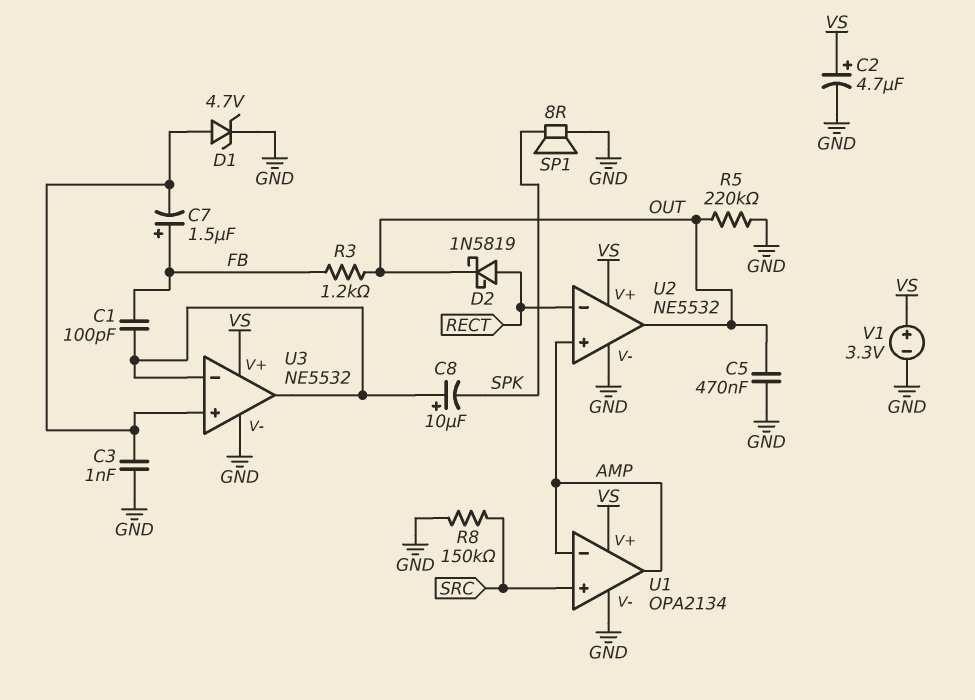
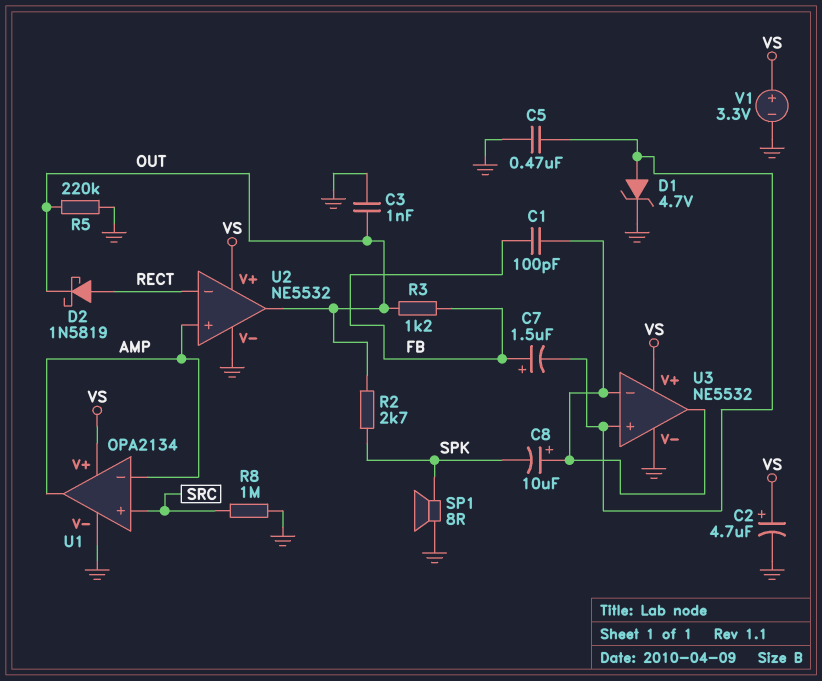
C3: 1nF (GND, U3/in+) -> 1nF (GND, OUT)
C5: 470nF (GND, OUT) -> 470nF (GND, U3/in+)
R2: none -> 2.7k (OUT, SPK)
R8: 150k (GND, SRC) -> 1M (GND, SRC)

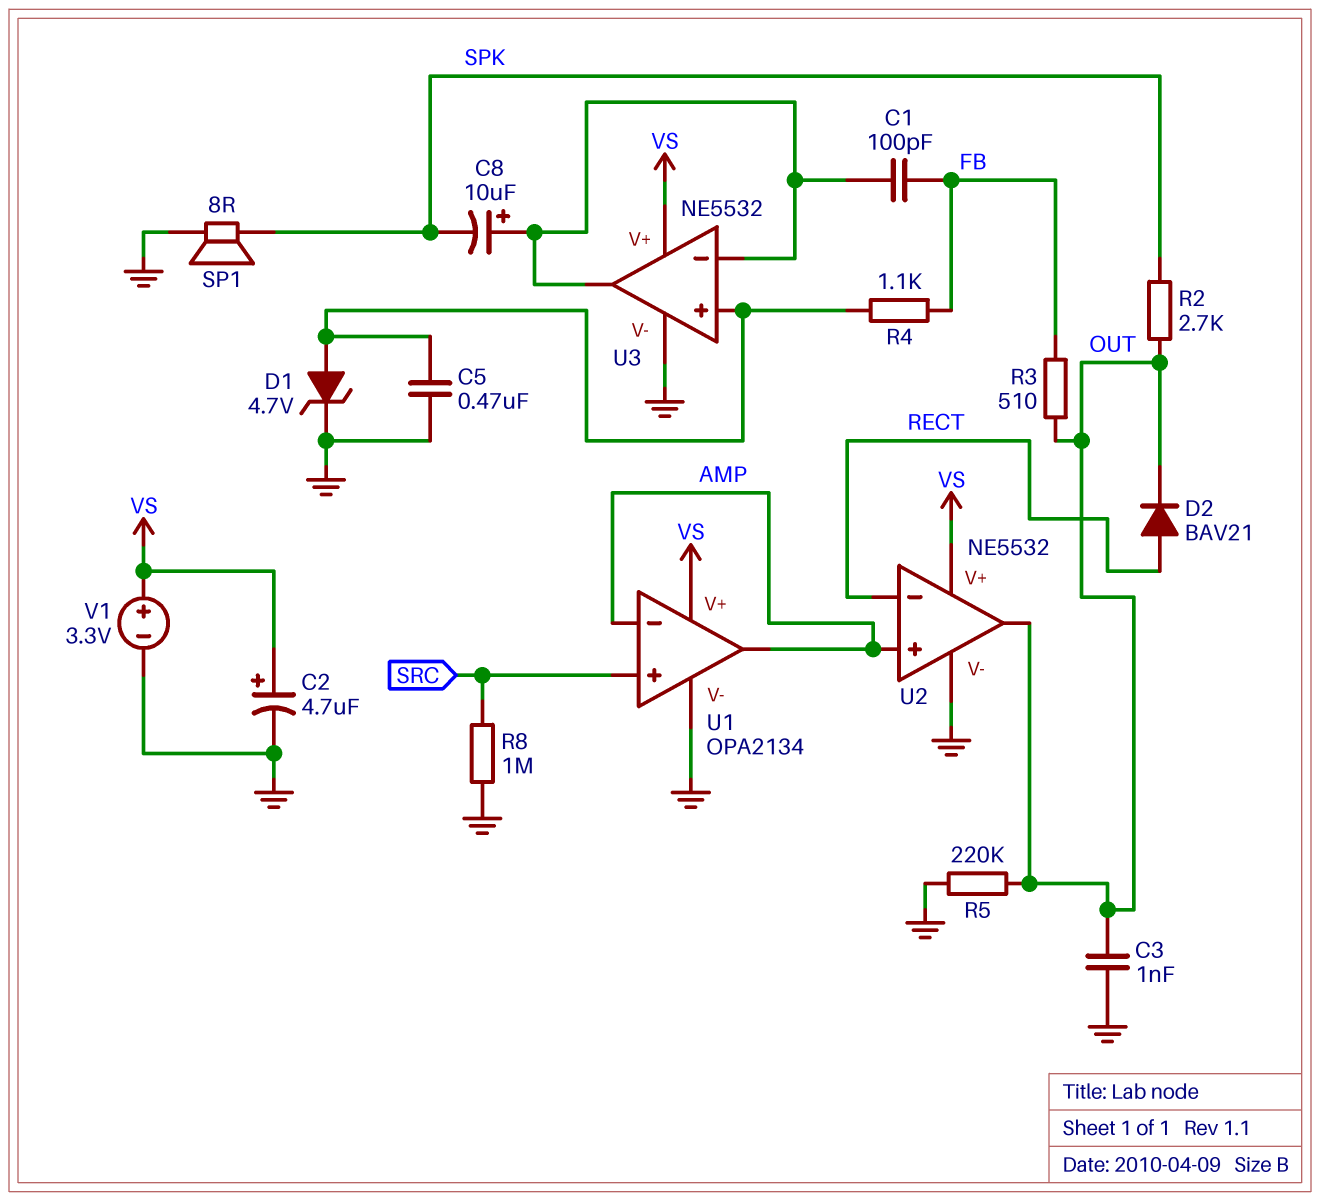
C7: 1.5uF (plus FB, minus U3/in+) -> none
D2: schottky 1N5819 (A RECT, K OUT) -> diode BAV21 (A RECT, K OUT)
R3: 1.2k (FB, OUT) -> 510 (FB, OUT)
R4: none -> 1.1k (FB, U3/in+)

